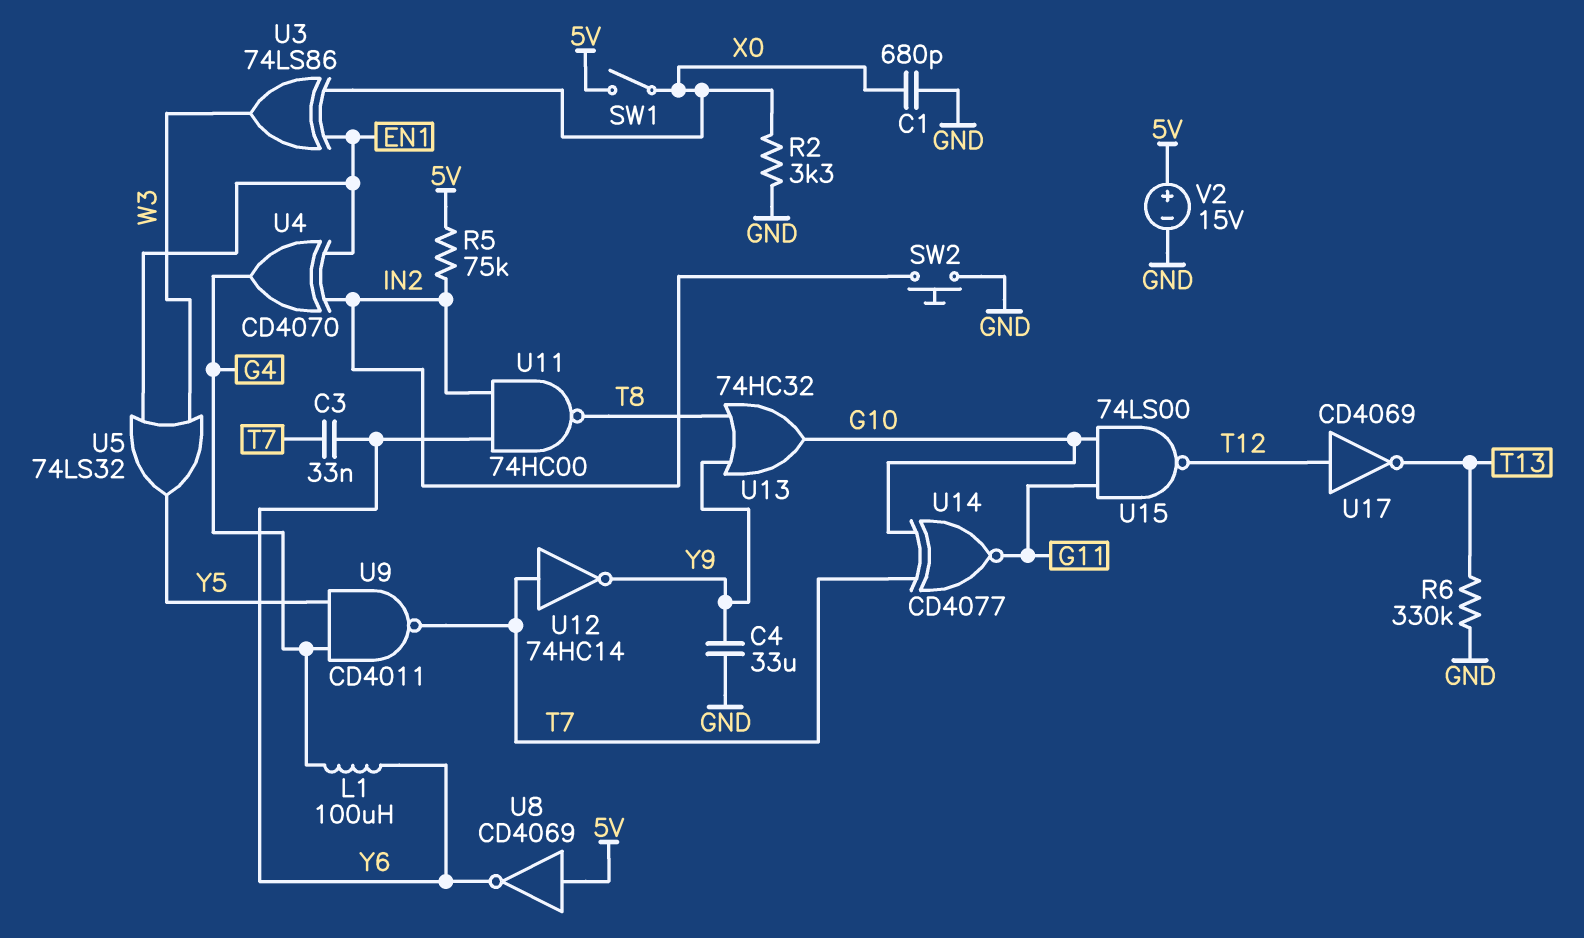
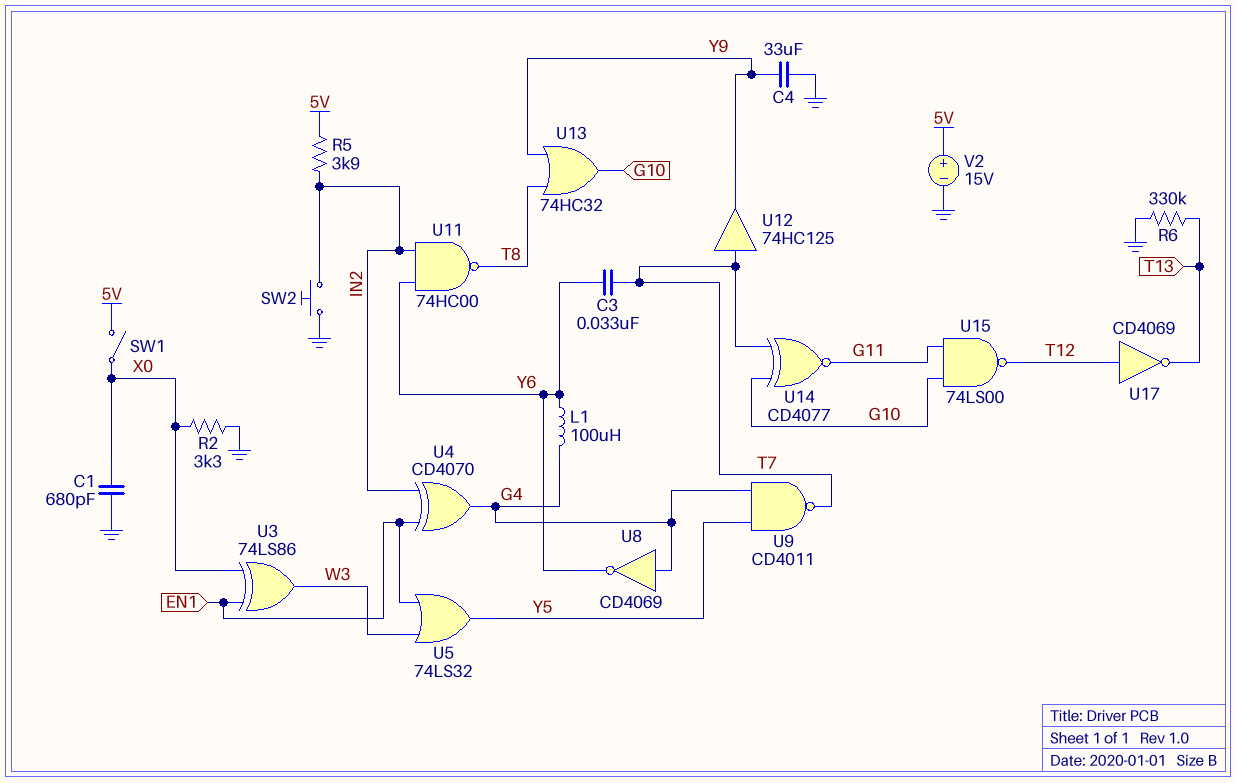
R5: 75k (5V, IN2) -> 3.9k (5V, IN2)
U8: NOT CD4069 (in 5V, out Y6) -> NOT CD4069 (in G4, out Y6)
U12: NOT 74HC14 (in T7, out Y9) -> buffer 74HC125 (in T7, out Y9)

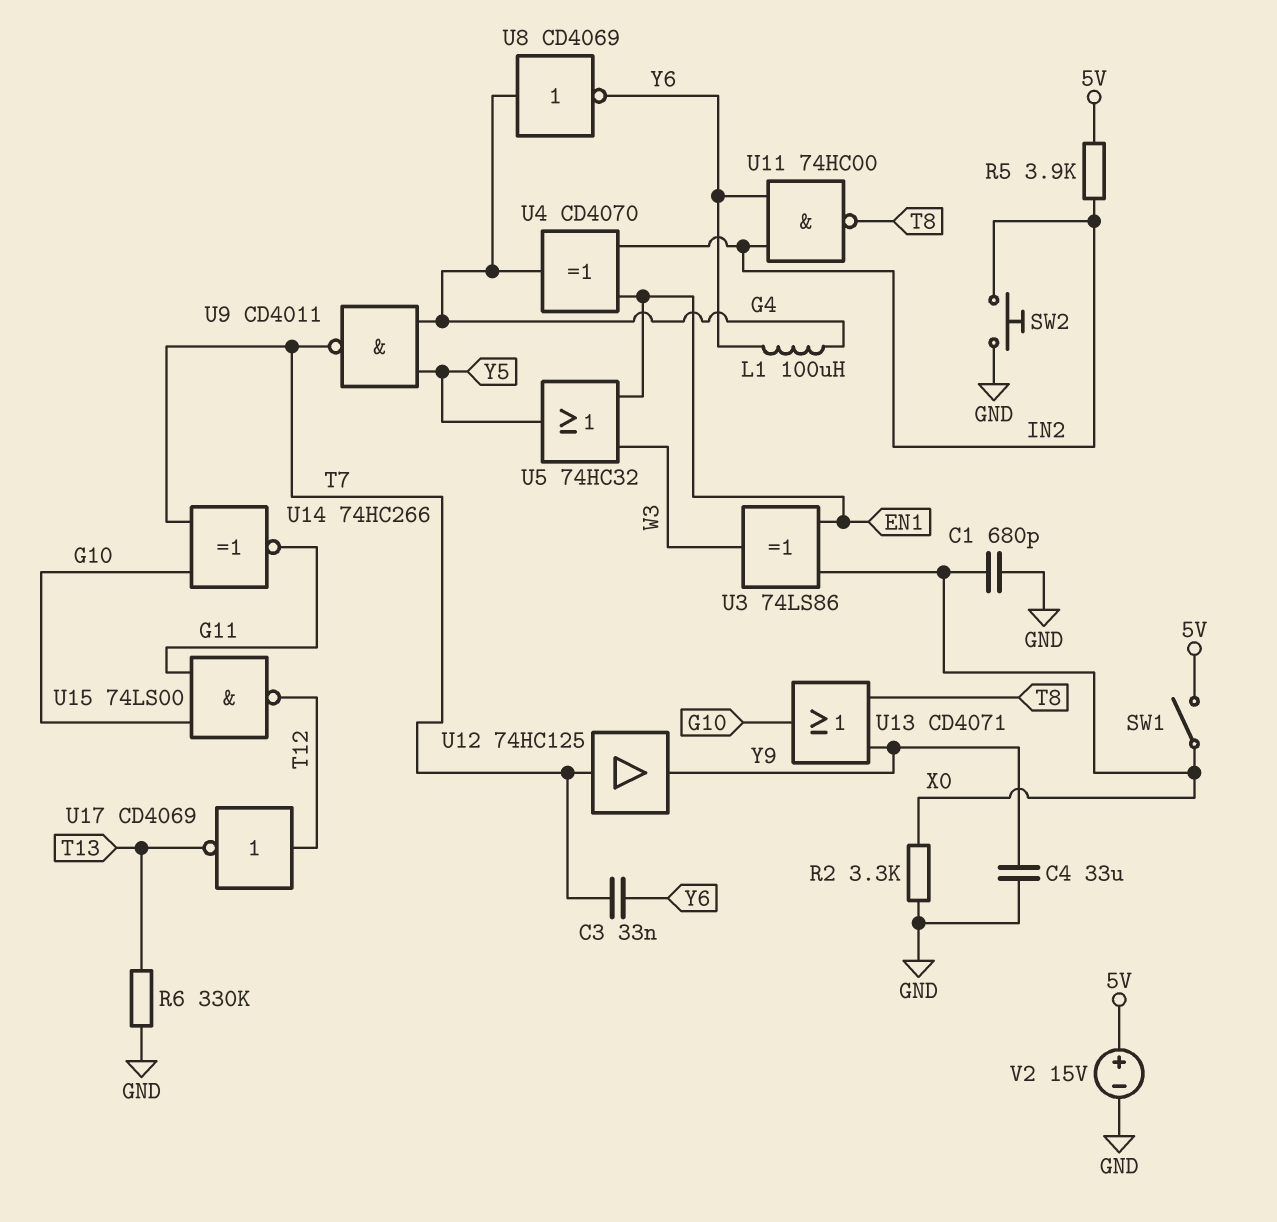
U5: OR 74LS32 (in EN1, in W3, out Y5) -> OR 74HC32 (in EN1, in W3, out Y5)
U13: OR 74HC32 (in T8, in Y9, out G10) -> OR CD4071 (in T8, in Y9, out G10)
U14: XNOR CD4077 (in G10, in T7, out G11) -> XNOR 74HC266 (in G10, in T7, out G11)

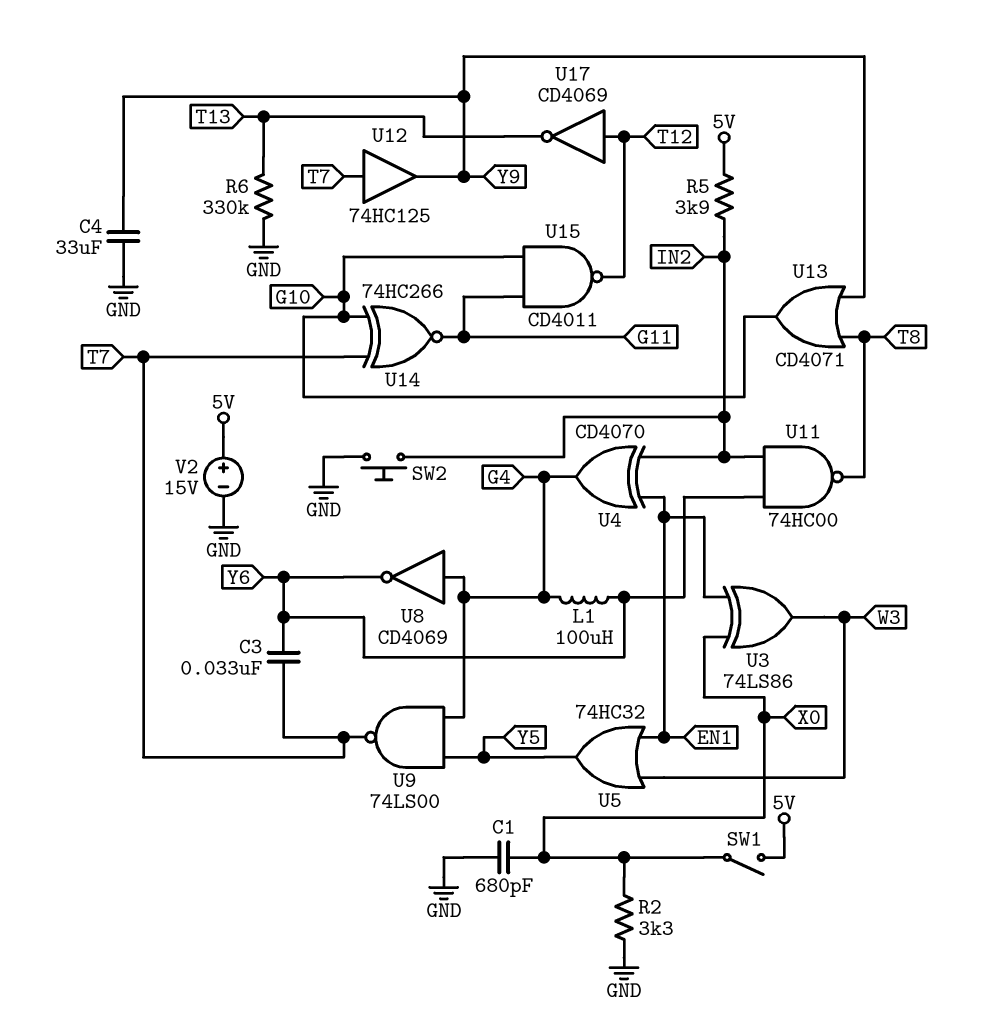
U9: NAND CD4011 (in G4, in Y5, out T7) -> NAND 74LS00 (in G4, in Y5, out T7)
U15: NAND 74LS00 (in G10, in G11, out T12) -> NAND CD4011 (in G10, in G11, out T12)

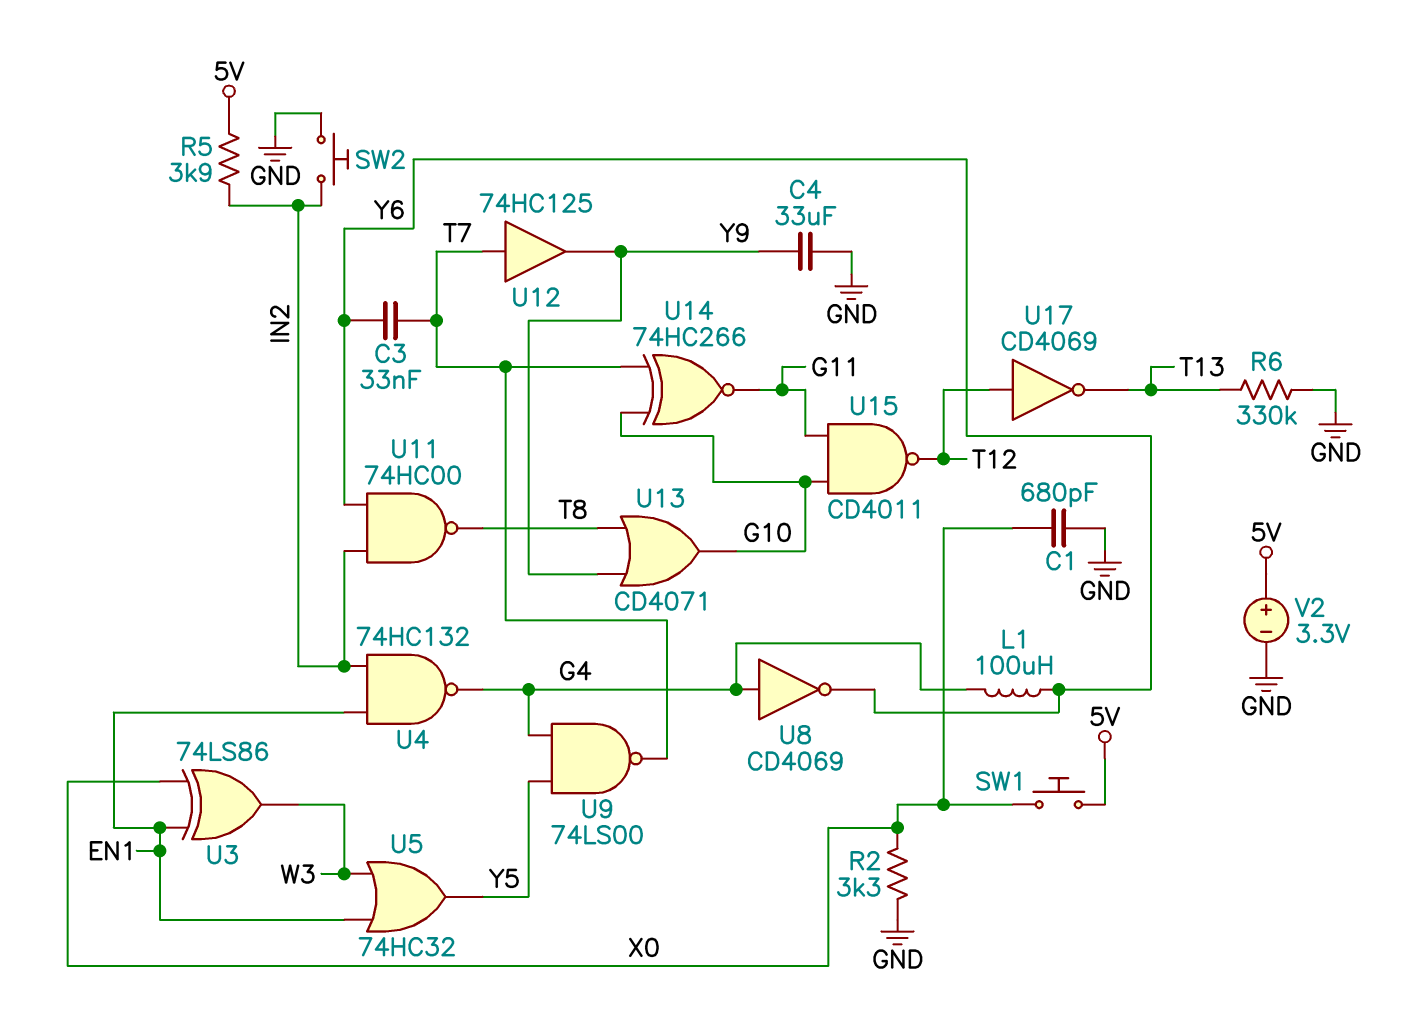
SW1: switch (5V, X0) -> button (5V, X0)
U4: XOR CD4070 (in EN1, in IN2, out G4) -> NAND 74HC132 (in EN1, in IN2, out G4)
V2: 15V (plus 5V, minus GND) -> 3.3V (plus 5V, minus GND)

